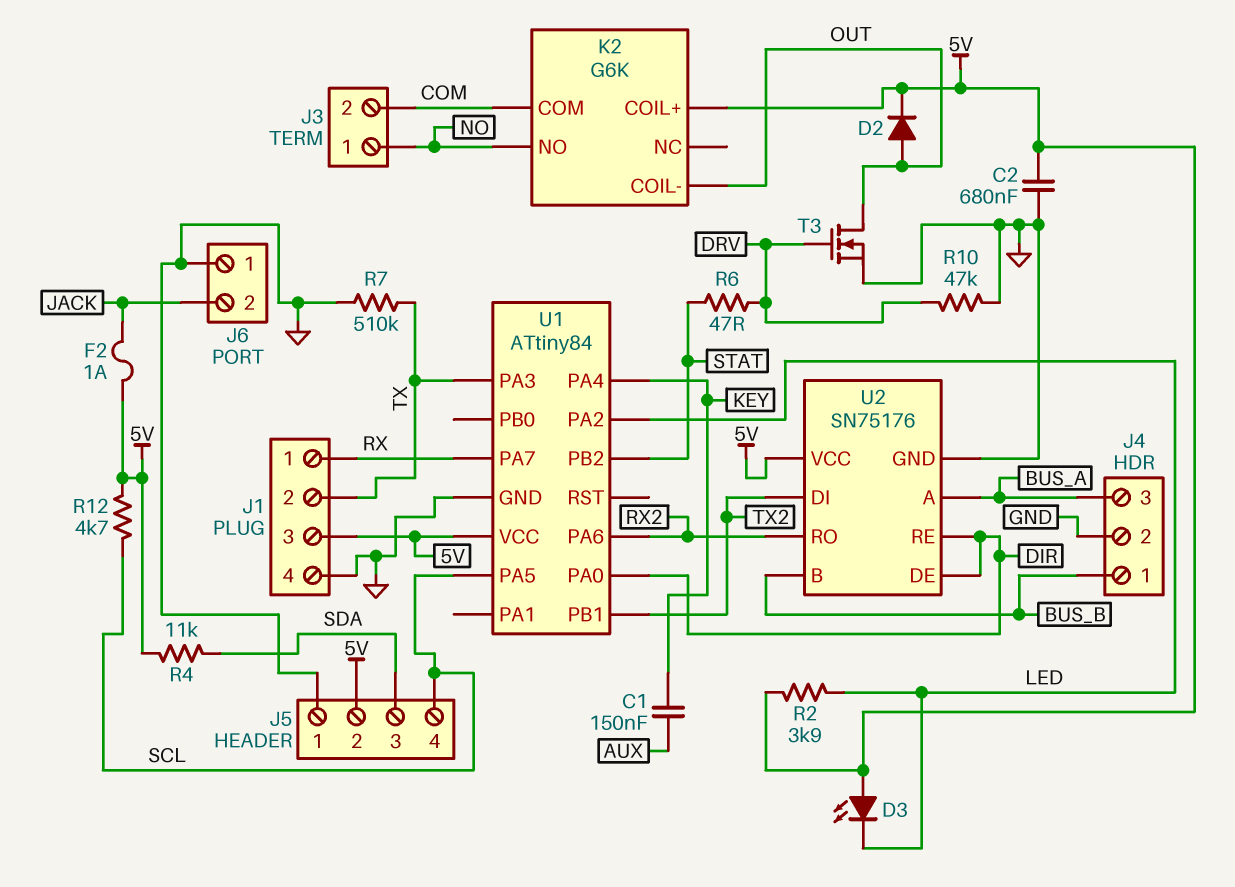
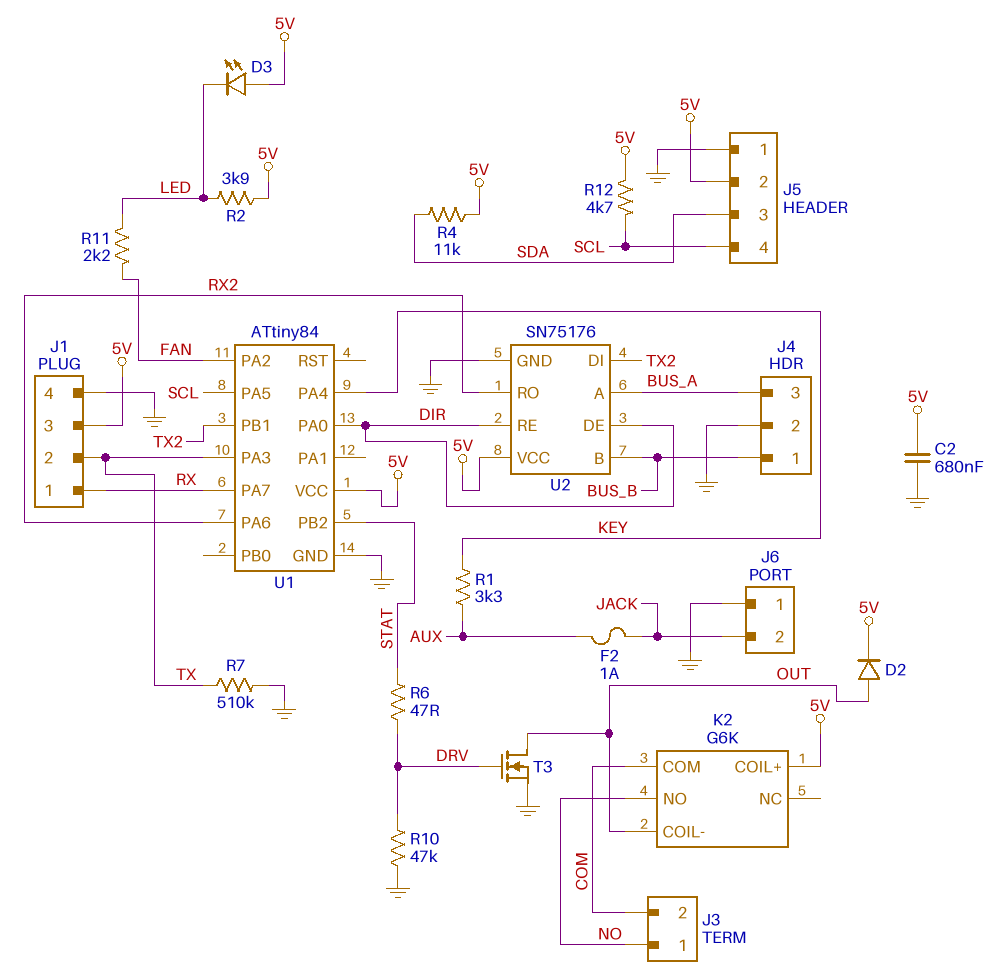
C1: 150nF (AUX, KEY) -> none
F2: 1A (5V, JACK) -> 1A (AUX, JACK)
R1: none -> 3.3k (AUX, KEY)
R11: none -> 2.2k (FAN, LED)
U1 pin PA2: LED -> FAN

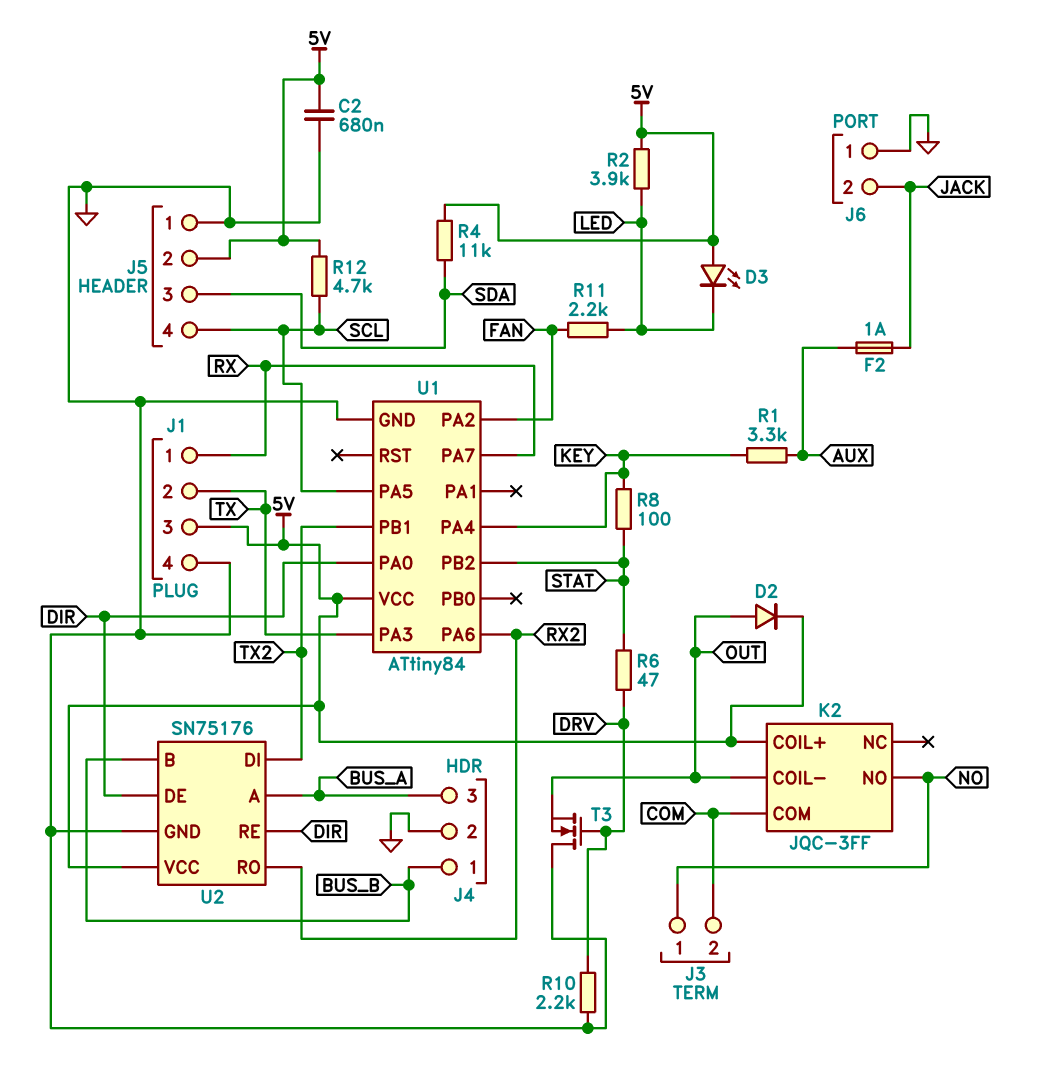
K2: G6K -> JQC-3FF
R7: 510k (GND, TX) -> none
R8: none -> 100 (KEY, STAT)
R10: 47k (DRV, GND) -> 2.2k (DRV, GND)
T3: NMOS (G DRV, D OUT, S GND) -> NMOS (G DRV, D GND, S OUT)

